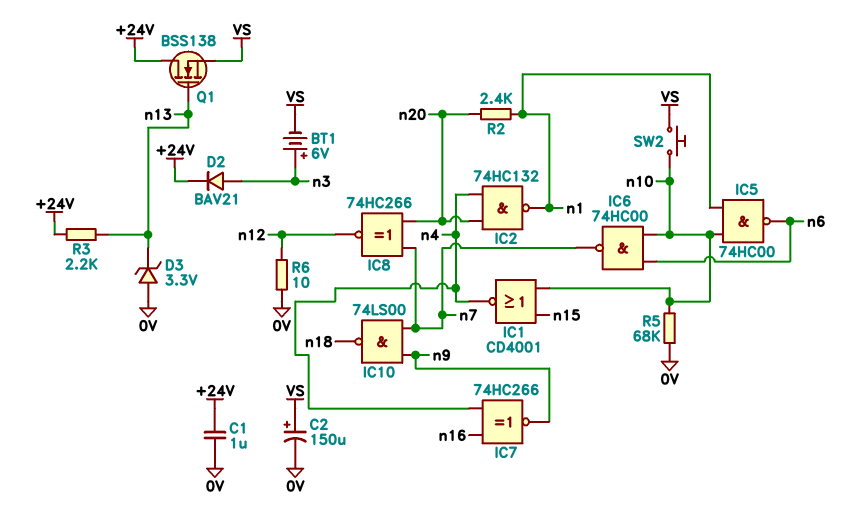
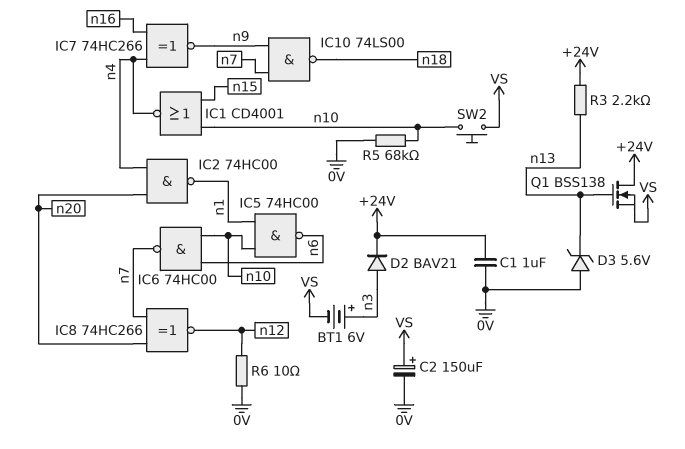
D3: zener 3.3V (A 0V, K n13) -> zener 5.6V (A 0V, K n13)
IC2: NAND 74HC132 (in n4, in n20, out n1) -> NAND 74HC00 (in n4, in n20, out n1)
R2: 2.4k (n1, n20) -> none

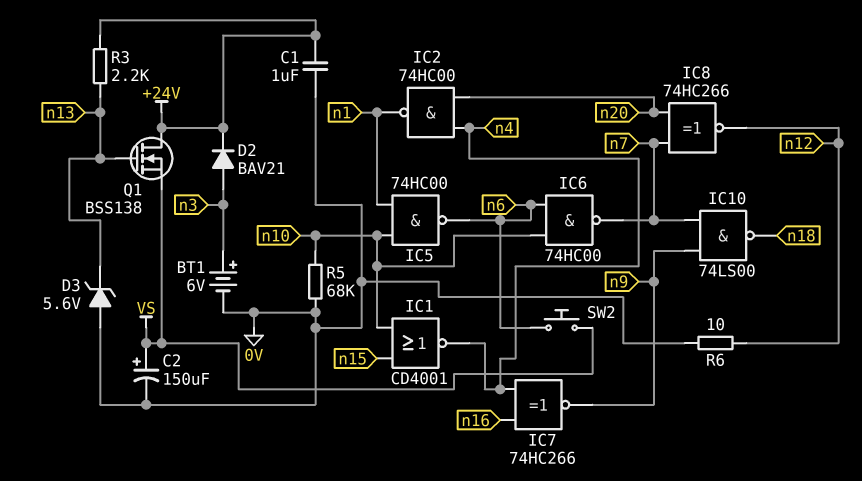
BT1: 6V (plus n3, minus VS) -> 6V (plus n3, minus 0V)
SW2: button (VS, n10) -> button (VS, n6)

